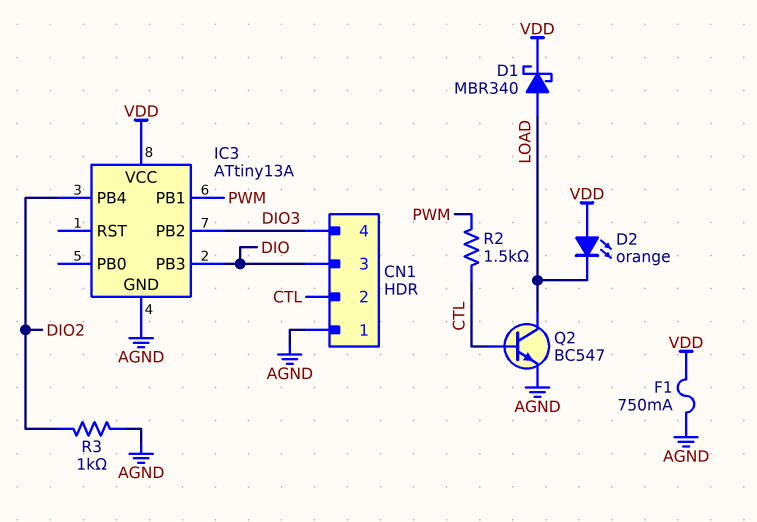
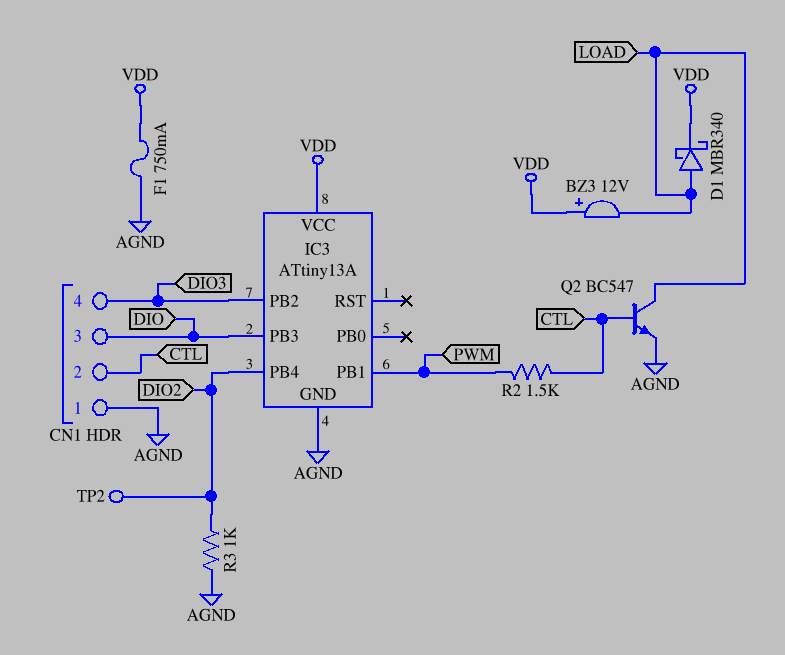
BZ3: none -> buzzer 12V (plus VDD, minus LOAD)
D2: LED orange (A VDD, K LOAD) -> none
TP2: none -> test point (DIO2)

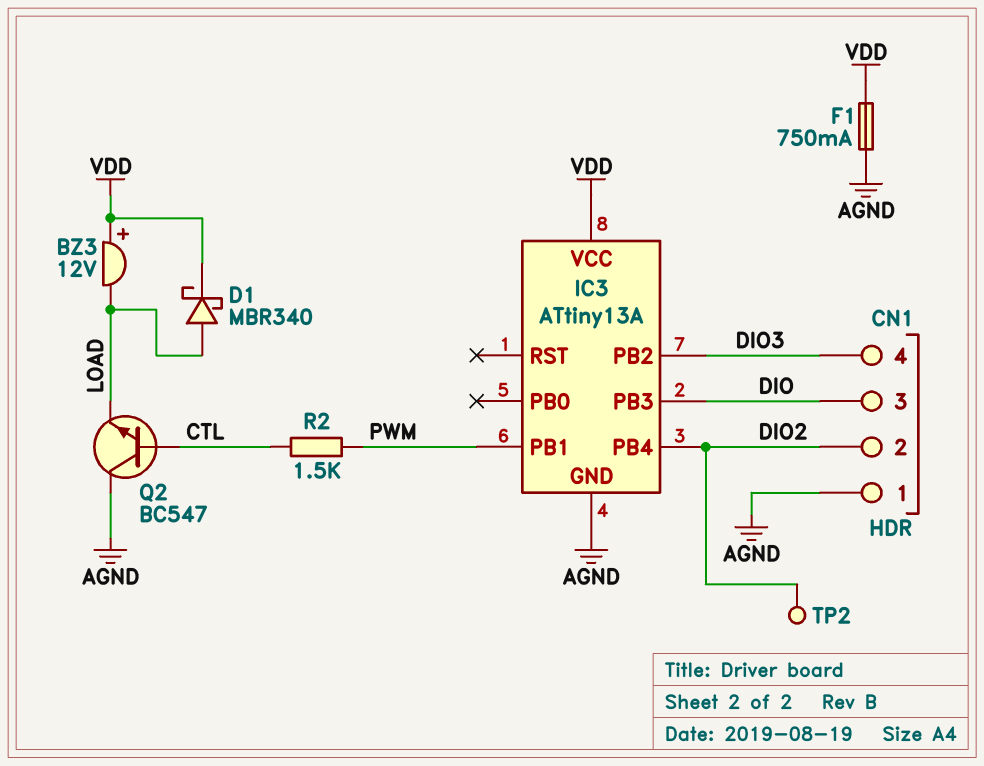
CN1 pin 2: CTL -> DIO2
Q2: NPN BC547 (B CTL, C LOAD, E AGND) -> NPN BC547 (B CTL, C AGND, E LOAD)
R3: 1k (AGND, DIO2) -> none

